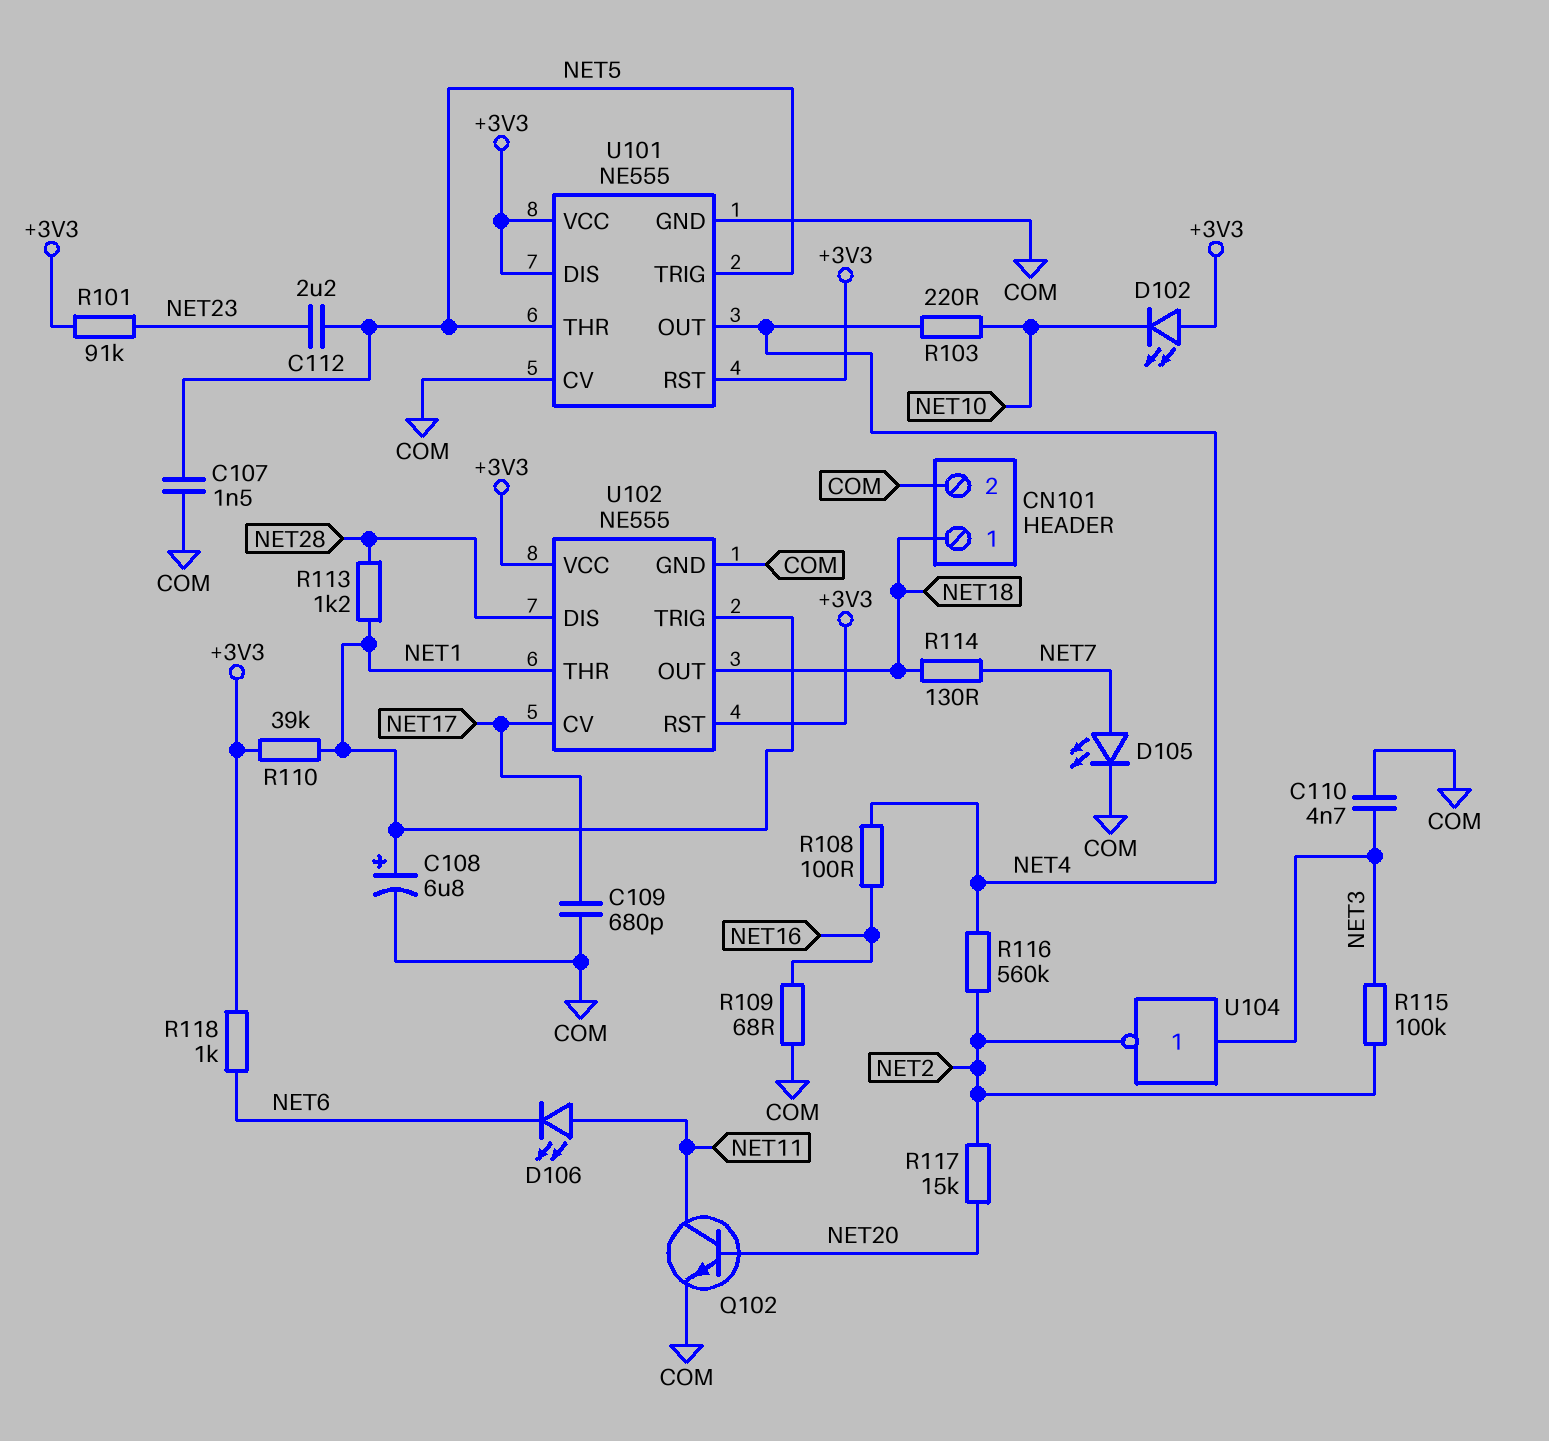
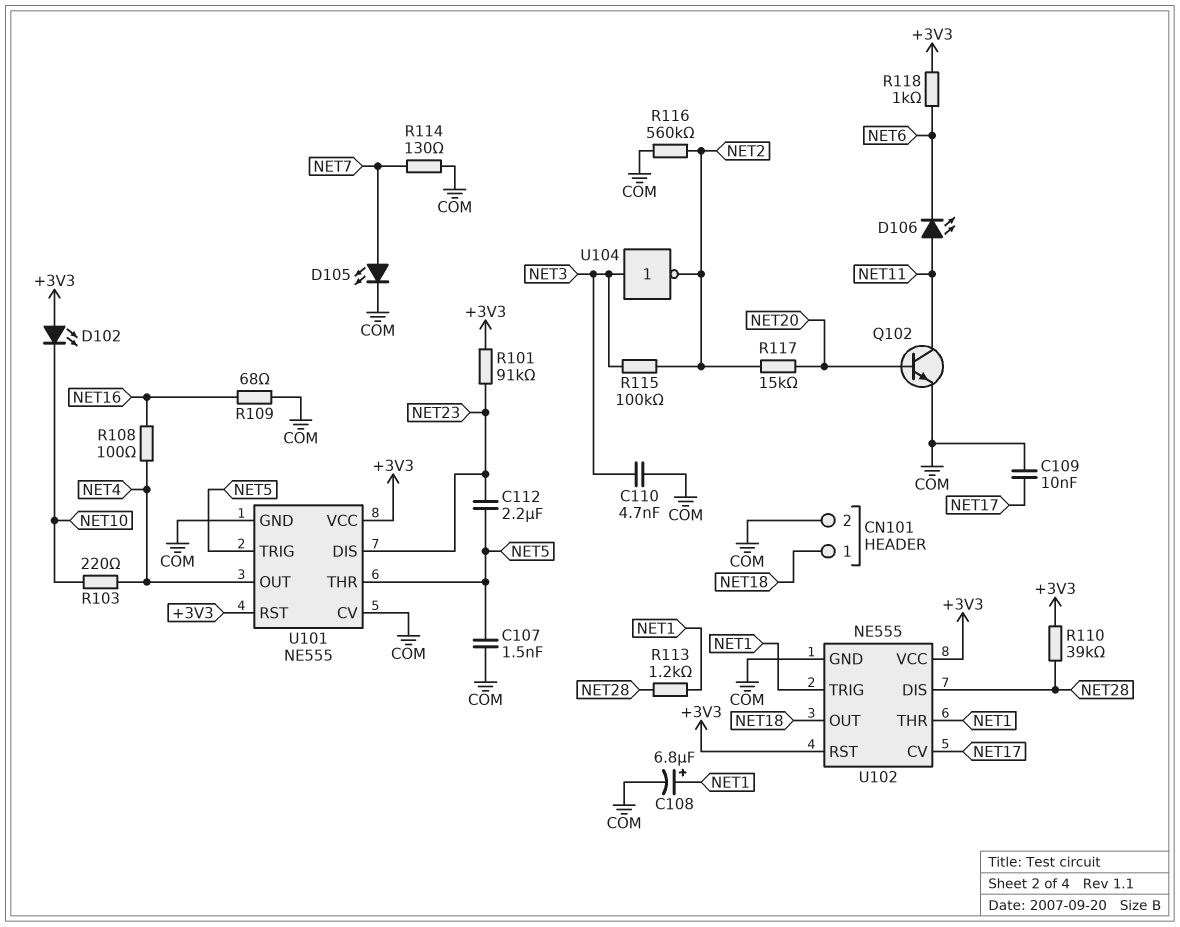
C109: 680pF (COM, NET17) -> 10nF (COM, NET17)
R110: 39k (+3V3, NET1) -> 39k (+3V3, NET28)
R114: 130 (NET7, NET18) -> 130 (COM, NET7)
R116: 560k (NET2, NET4) -> 560k (COM, NET2)
U101 pin DIS: +3V3 -> NET23

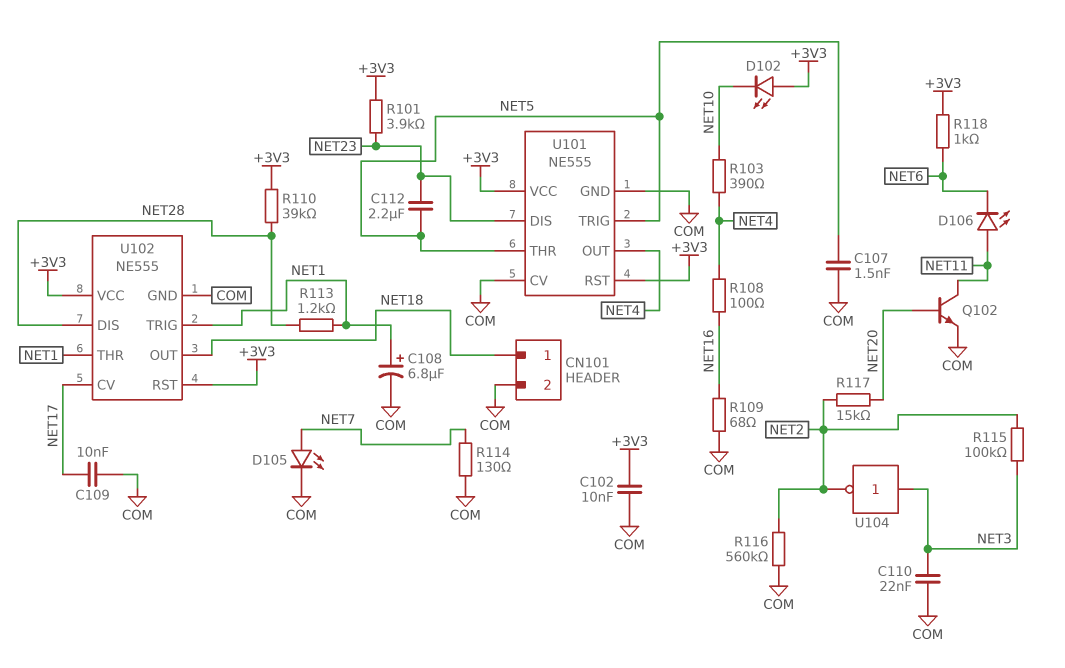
C102: none -> 10nF (+3V3, COM)
C110: 4.7nF (COM, NET3) -> 22nF (COM, NET3)
R101: 91k (+3V3, NET23) -> 3.9k (+3V3, NET23)
R103: 220 (NET4, NET10) -> 390 (NET4, NET10)

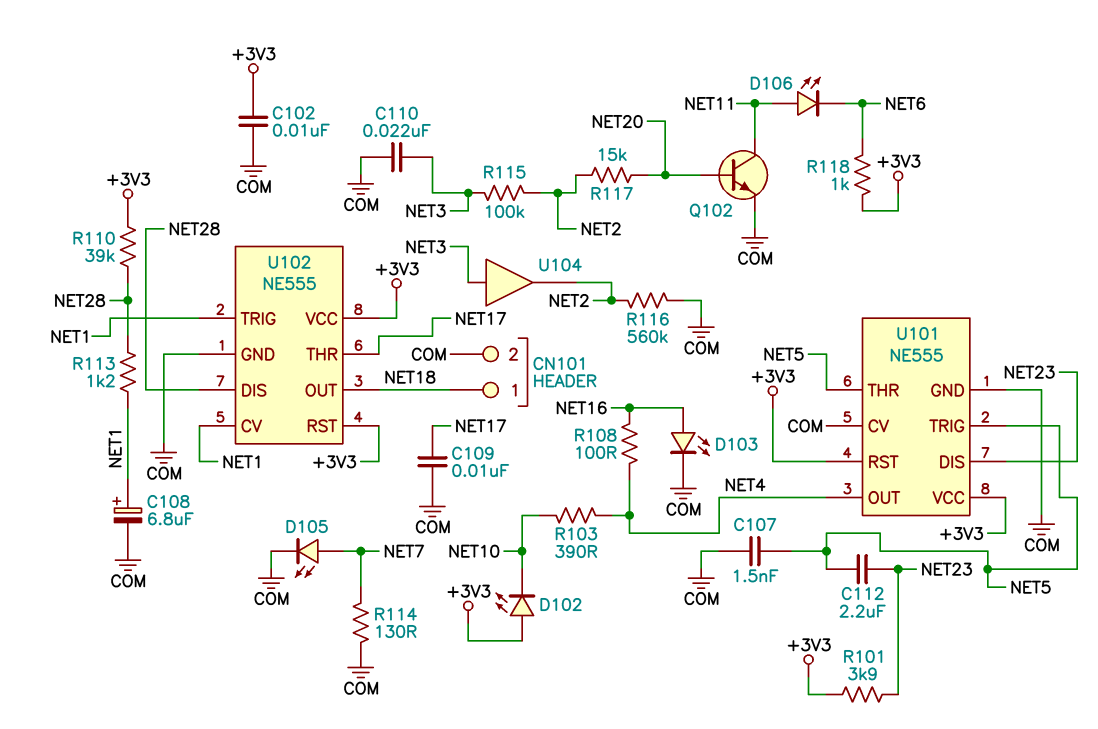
D103: none -> LED (A NET16, K COM)
R109: 68 (COM, NET16) -> none
U102 pin CV: NET17 -> NET1
U102 pin THR: NET1 -> NET17
U104: NOT (in NET3, out NET2) -> buffer (in NET3, out NET2)

